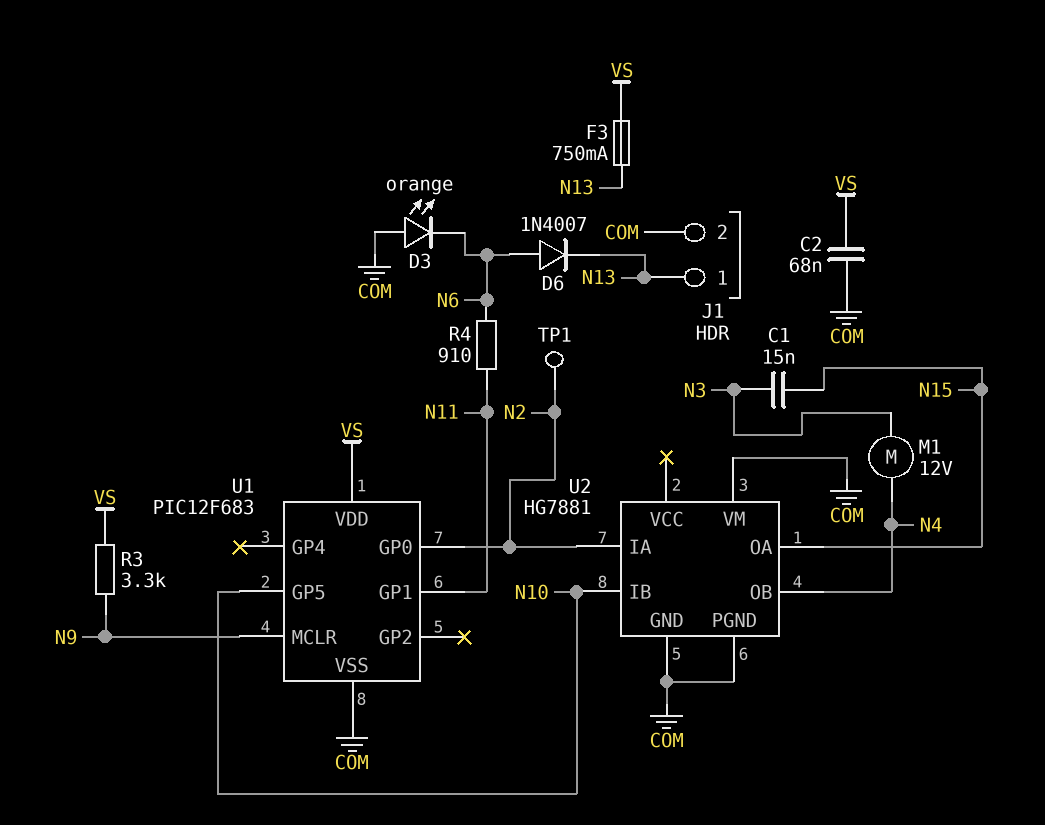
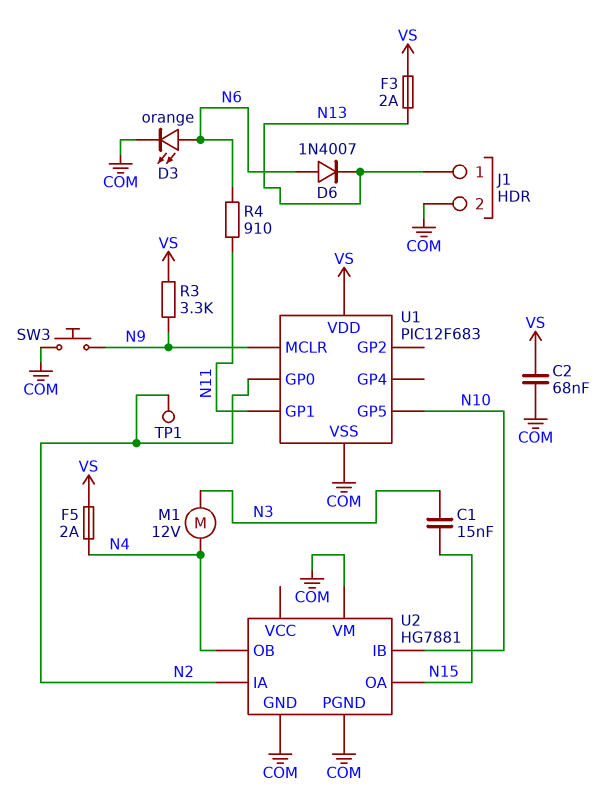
D3: LED orange (A COM, K N6) -> LED orange (A N6, K COM)
F3: 750mA (N13, VS) -> 2A (N13, VS)
F5: none -> 2A (N4, VS)
SW3: none -> button (COM, N9)

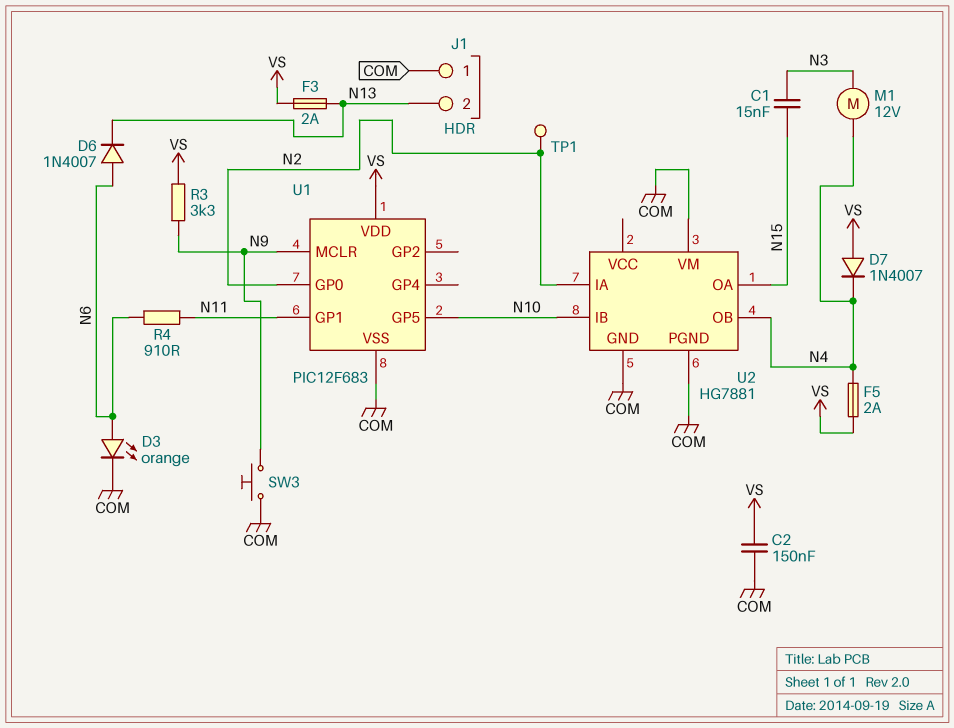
C2: 68nF (COM, VS) -> 150nF (COM, VS)
D7: none -> diode 1N4007 (A VS, K N4)
J1 pin 1: N13 -> COM
J1 pin 2: COM -> N13

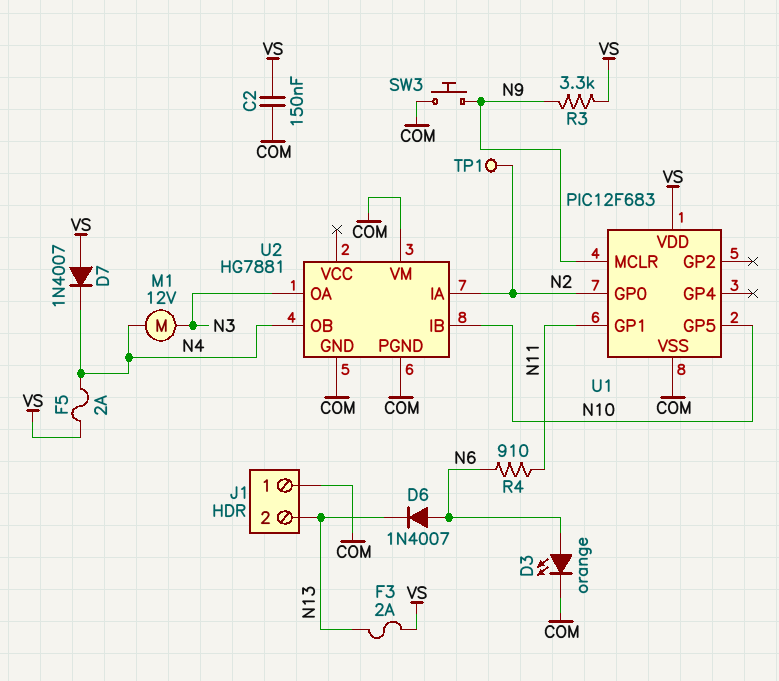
C1: 15nF (N3, N15) -> none
U2 pin OA: N15 -> N3

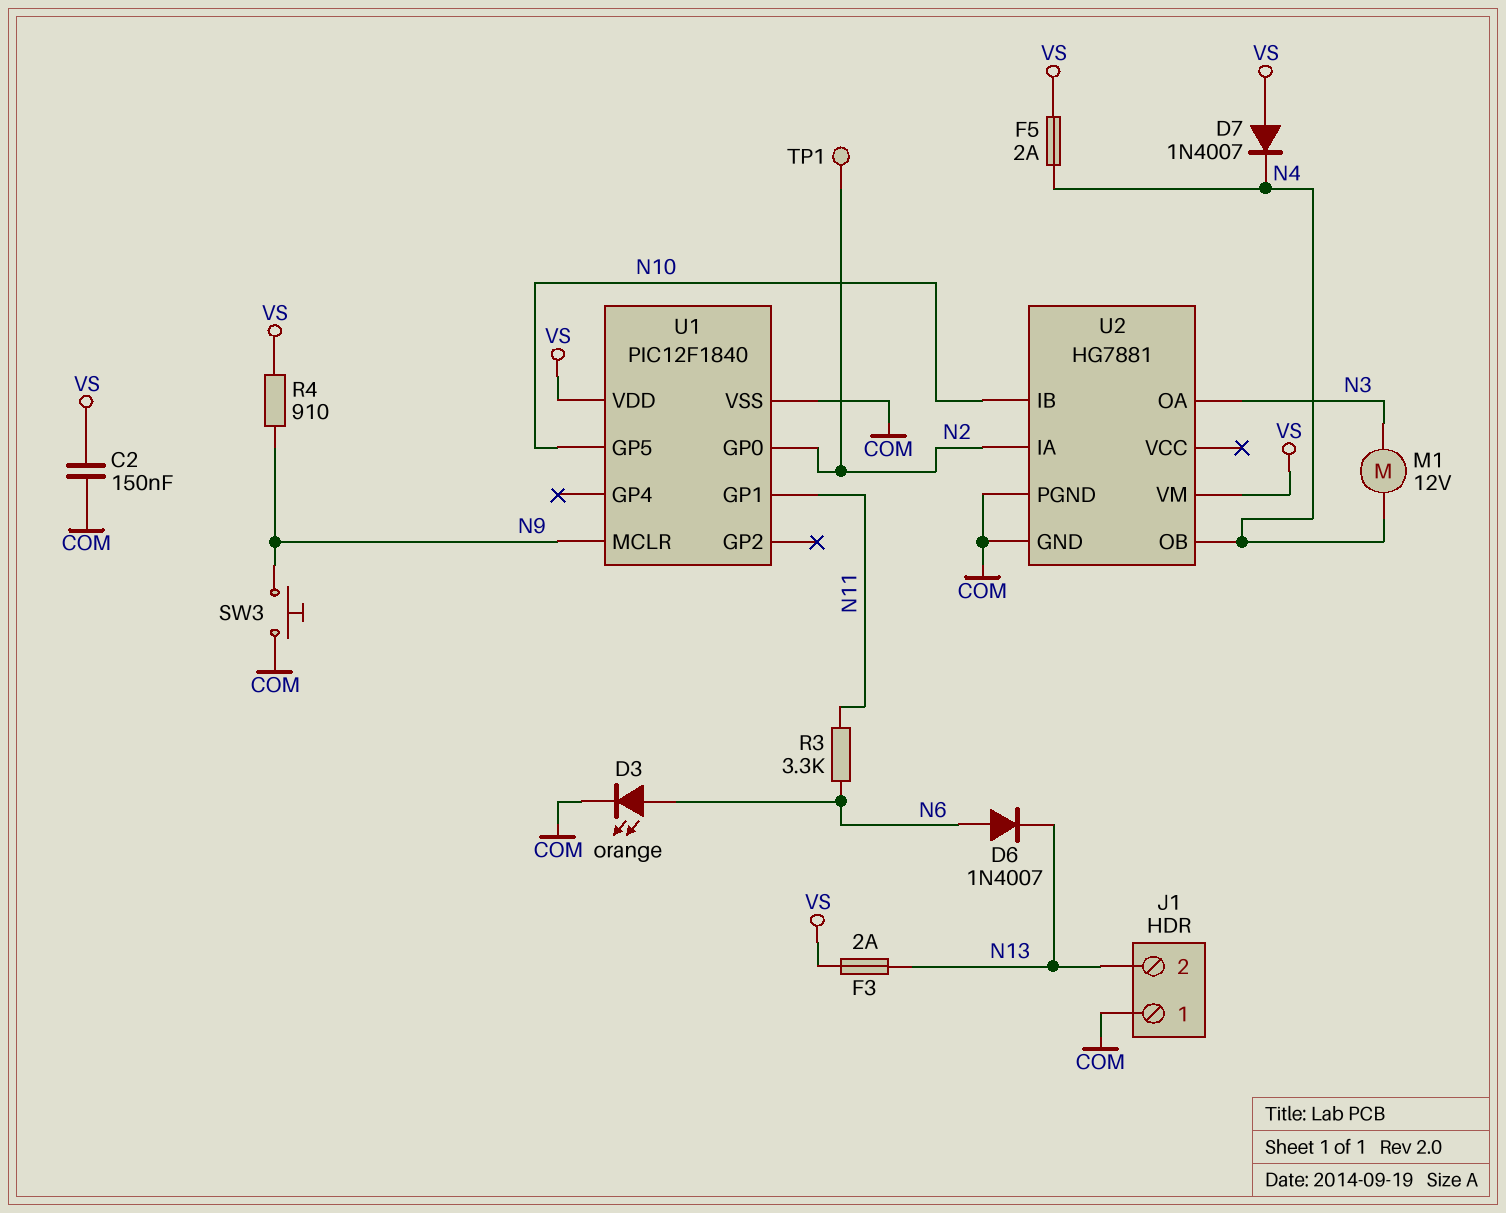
R3: 3.3k (N9, VS) -> 3.3k (N6, N11)
R4: 910 (N6, N11) -> 910 (N9, VS)
U1: PIC12F683 -> PIC12F1840
U2 pin VM: COM -> VS

